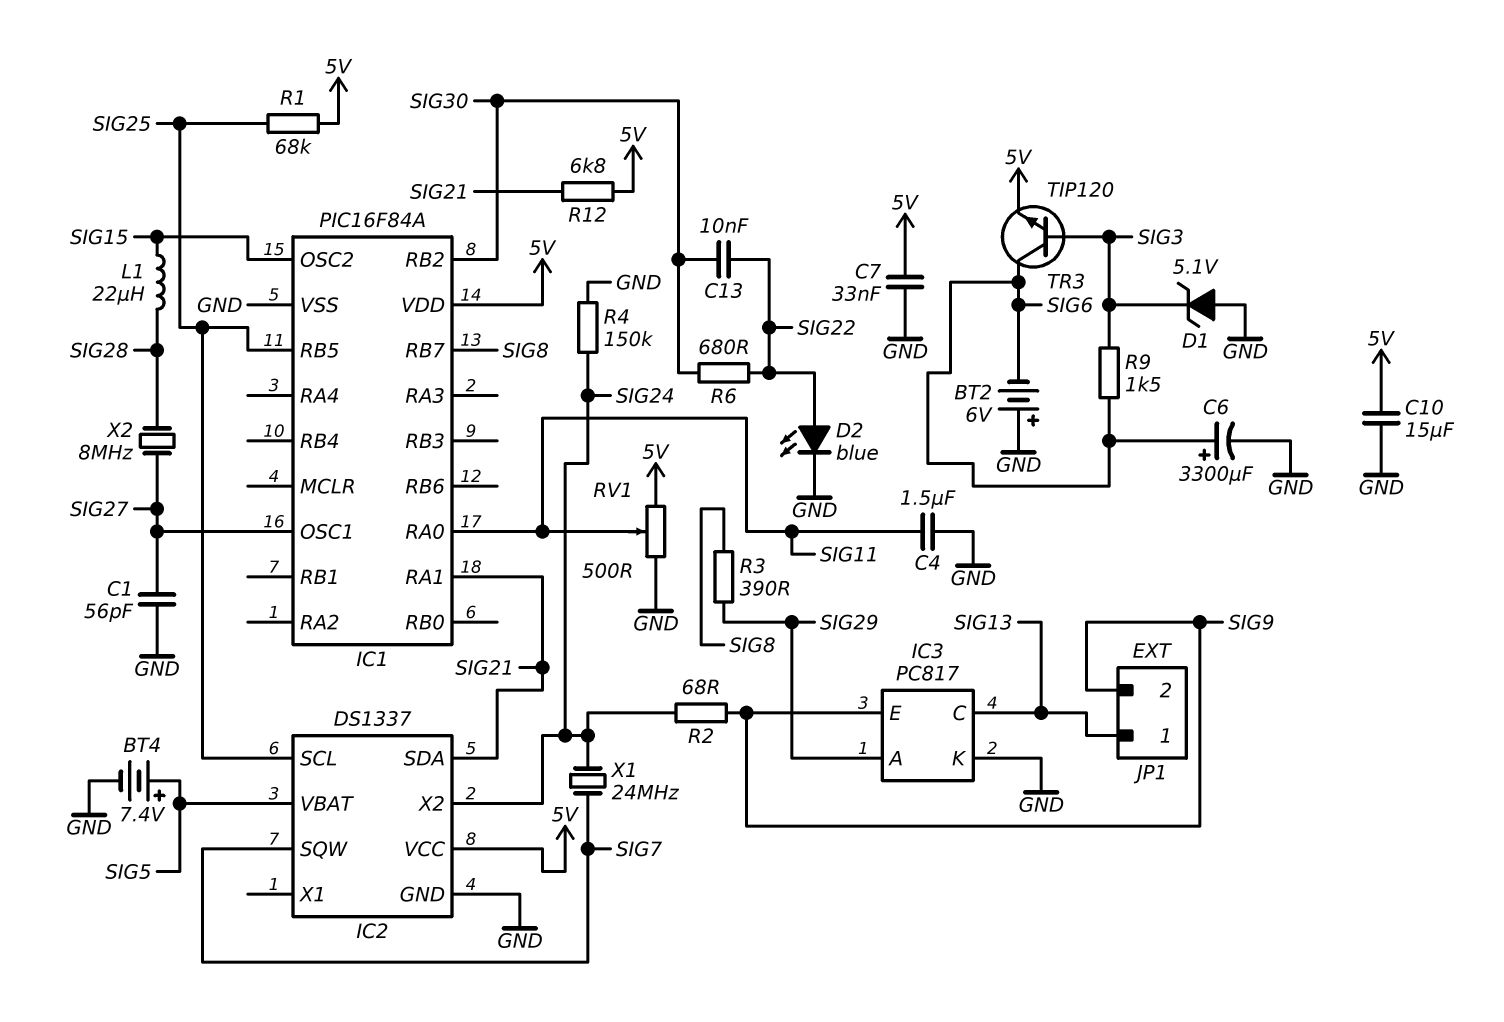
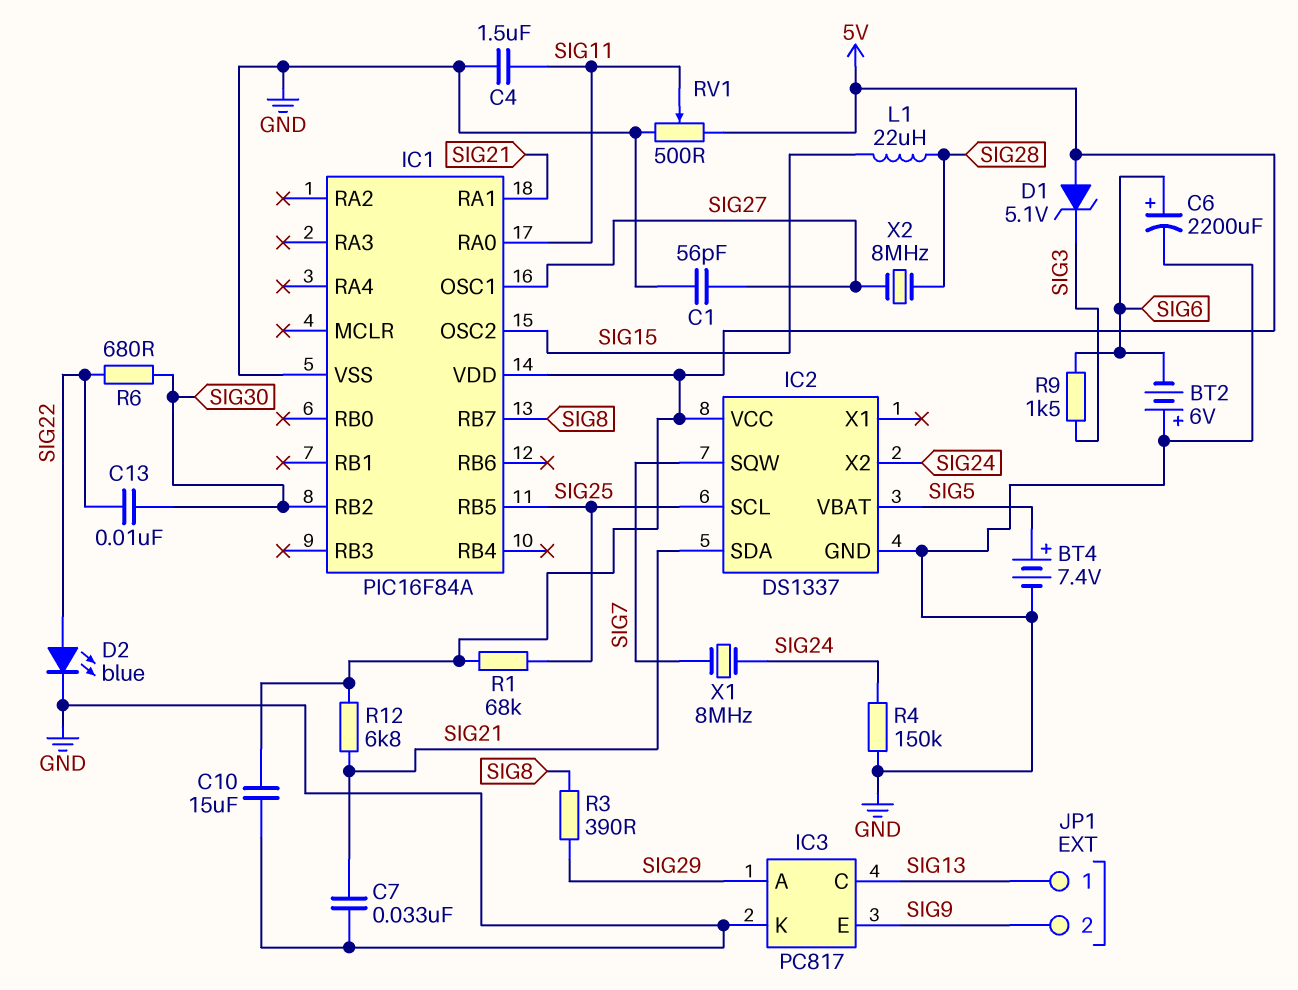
C6: 3300uF (plus SIG6, minus GND) -> 2200uF (plus SIG6, minus GND)
C7: 33nF (5V, GND) -> 33nF (GND, SIG21)
D1: zener 5.1V (A GND, K SIG3) -> zener 5.1V (A 5V, K SIG3)
R2: 68 (SIG9, SIG24) -> none
TR3: NPN TIP120 (B SIG3, C SIG6, E 5V) -> none
X1: 24MHz (SIG7, SIG24) -> 8MHz (SIG7, SIG24)

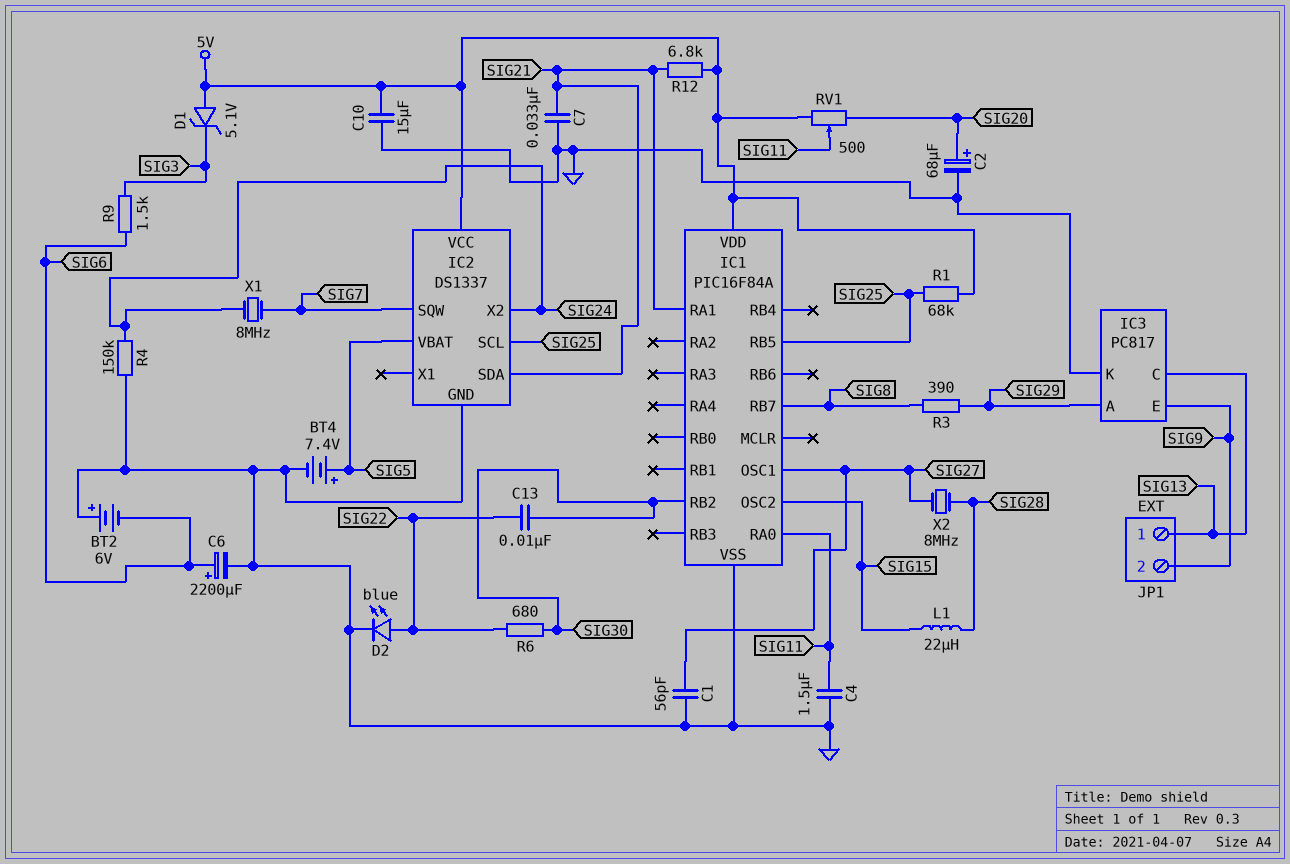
C2: none -> 68uF (plus SIG20, minus GND)
RV1: 500 (5V, GND, wiper SIG11) -> 500 (5V, SIG20, wiper SIG11)

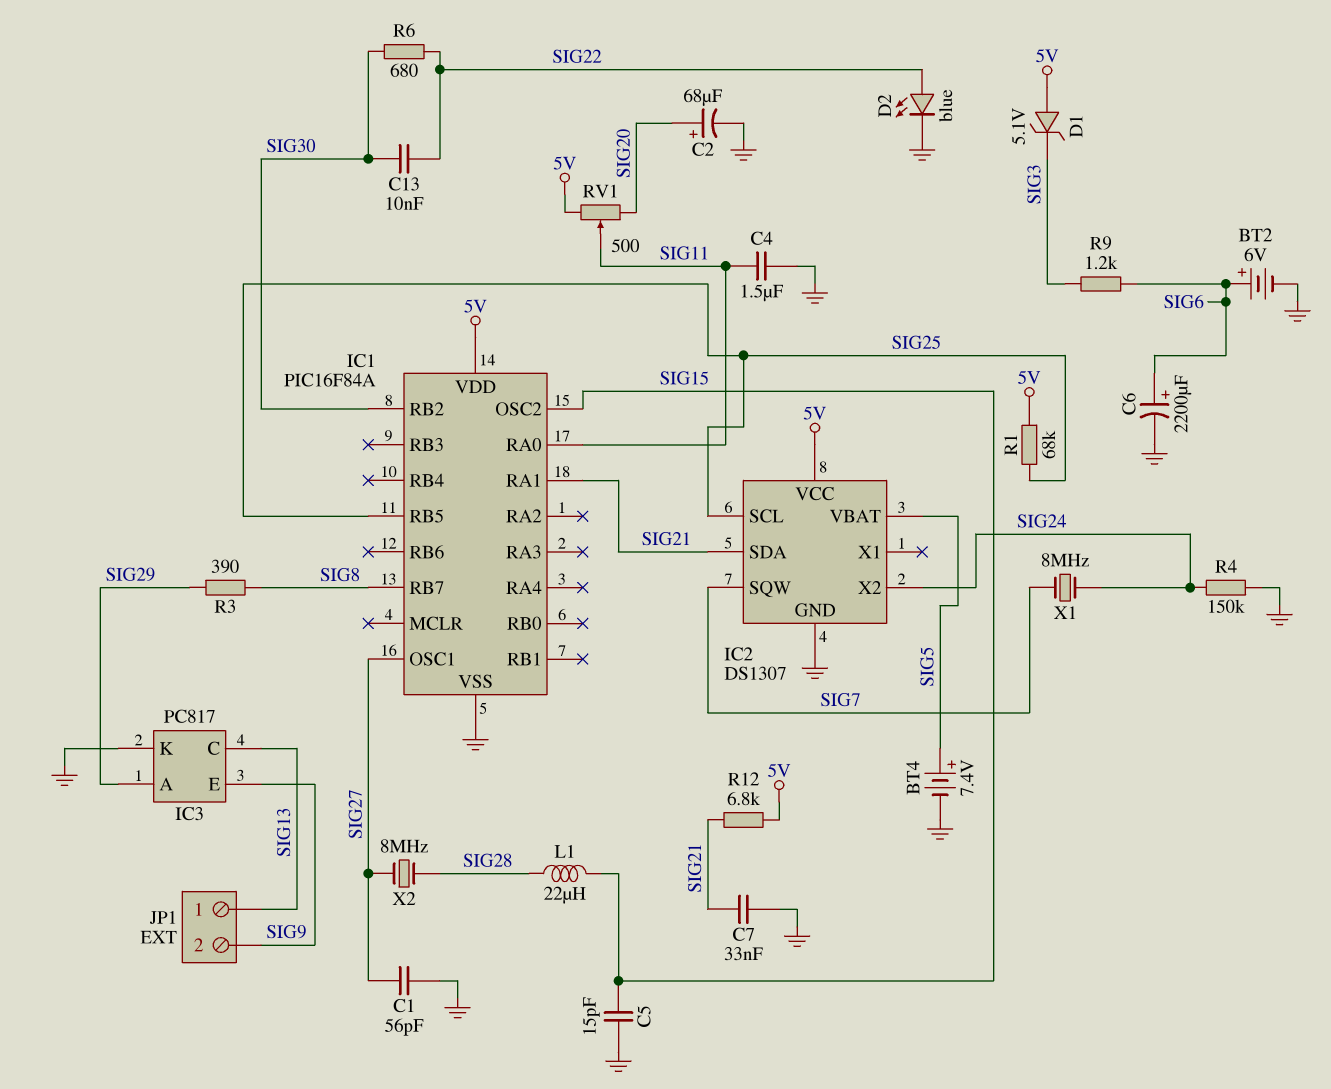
BT2: 6V (plus GND, minus SIG6) -> 6V (plus SIG6, minus GND)
C5: none -> 15pF (GND, SIG15)
C10: 15uF (5V, GND) -> none
IC2: DS1337 -> DS1307
R9: 1.5k (SIG3, SIG6) -> 1.2k (SIG3, SIG6)

